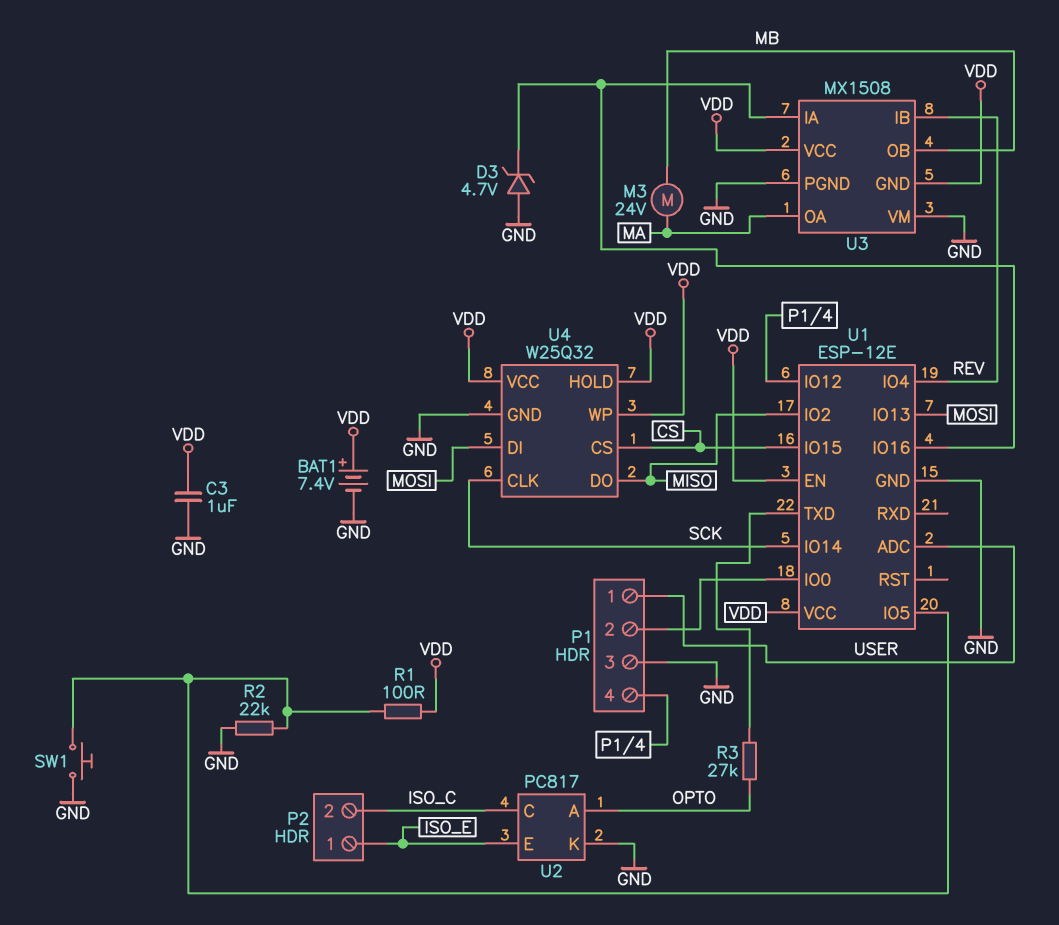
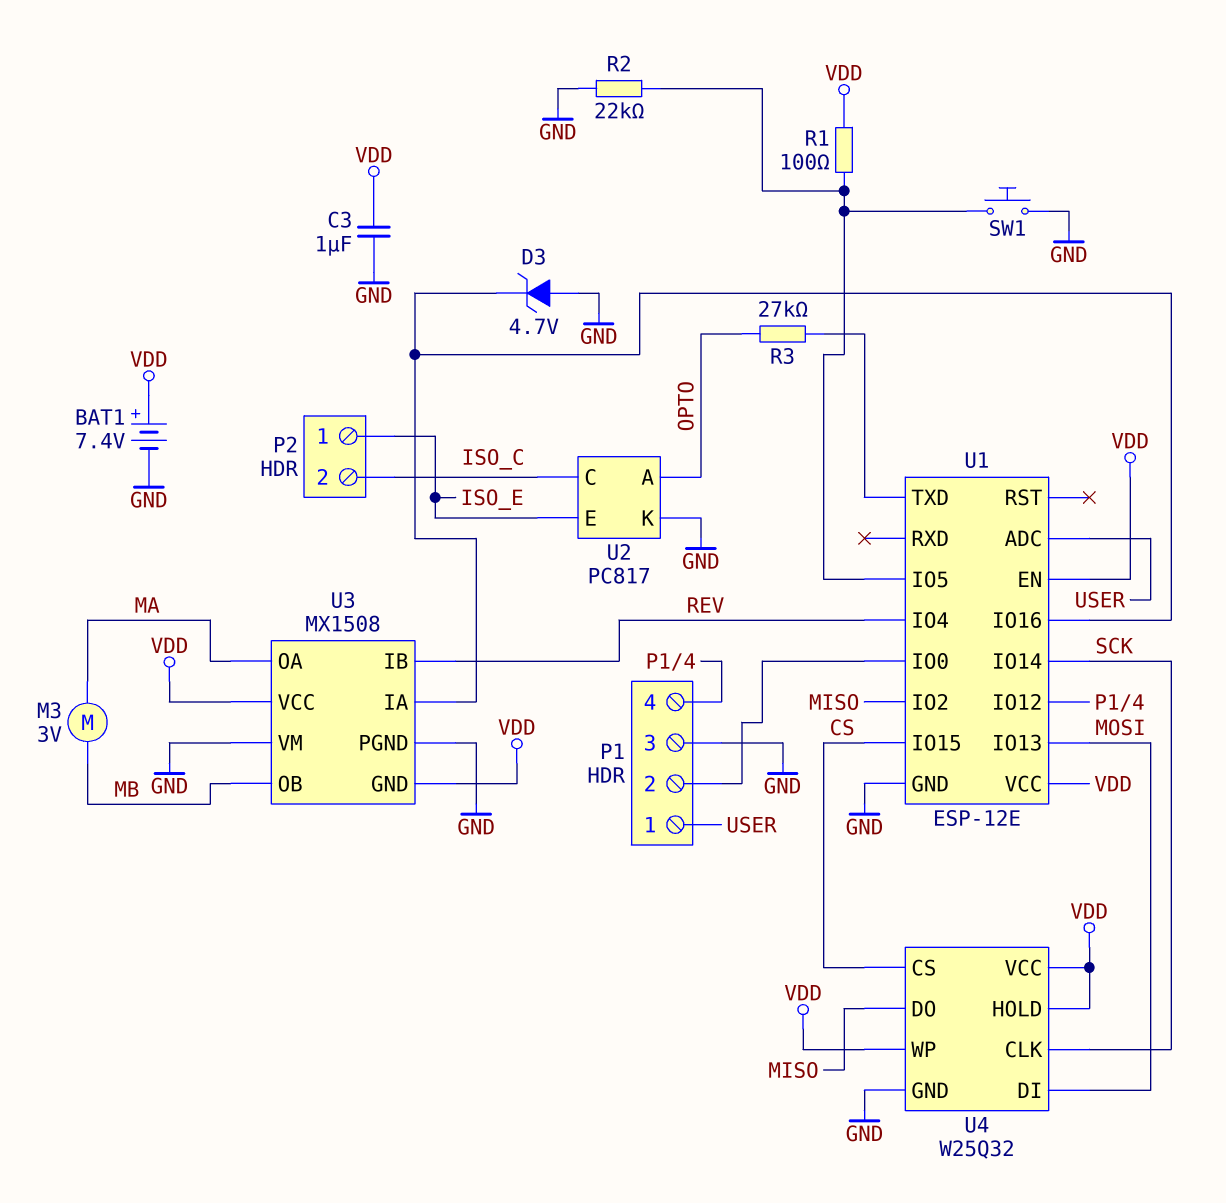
M3: motor 24V (MA, MB) -> motor 3V (MA, MB)

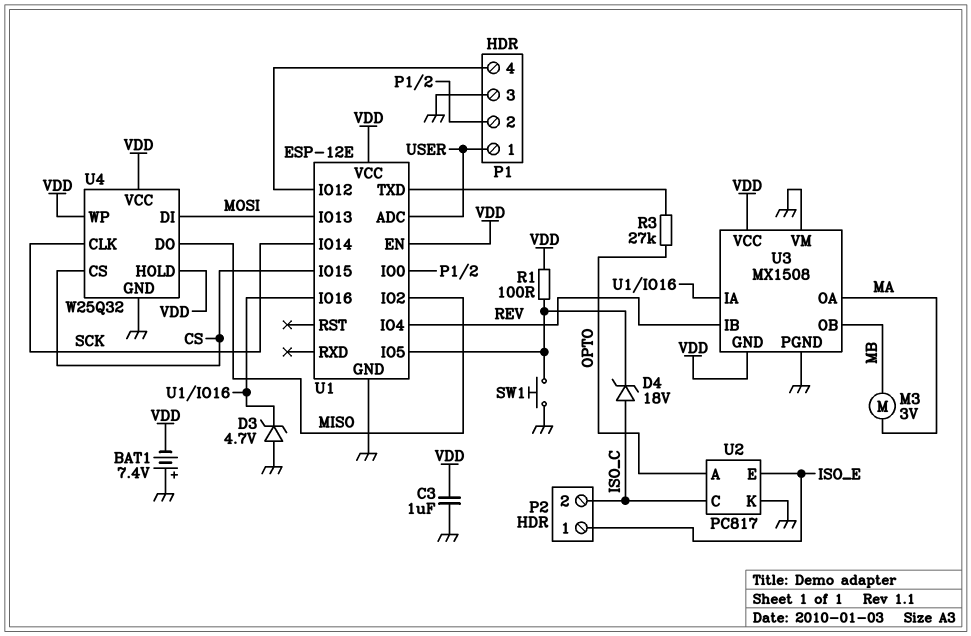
BAT1: 7.4V (plus VDD, minus GND) -> 7.4V (plus GND, minus VDD)
D4: none -> zener 18V (A ISO_C, K U1/IO5)
R2: 22k (GND, U1/IO5) -> none

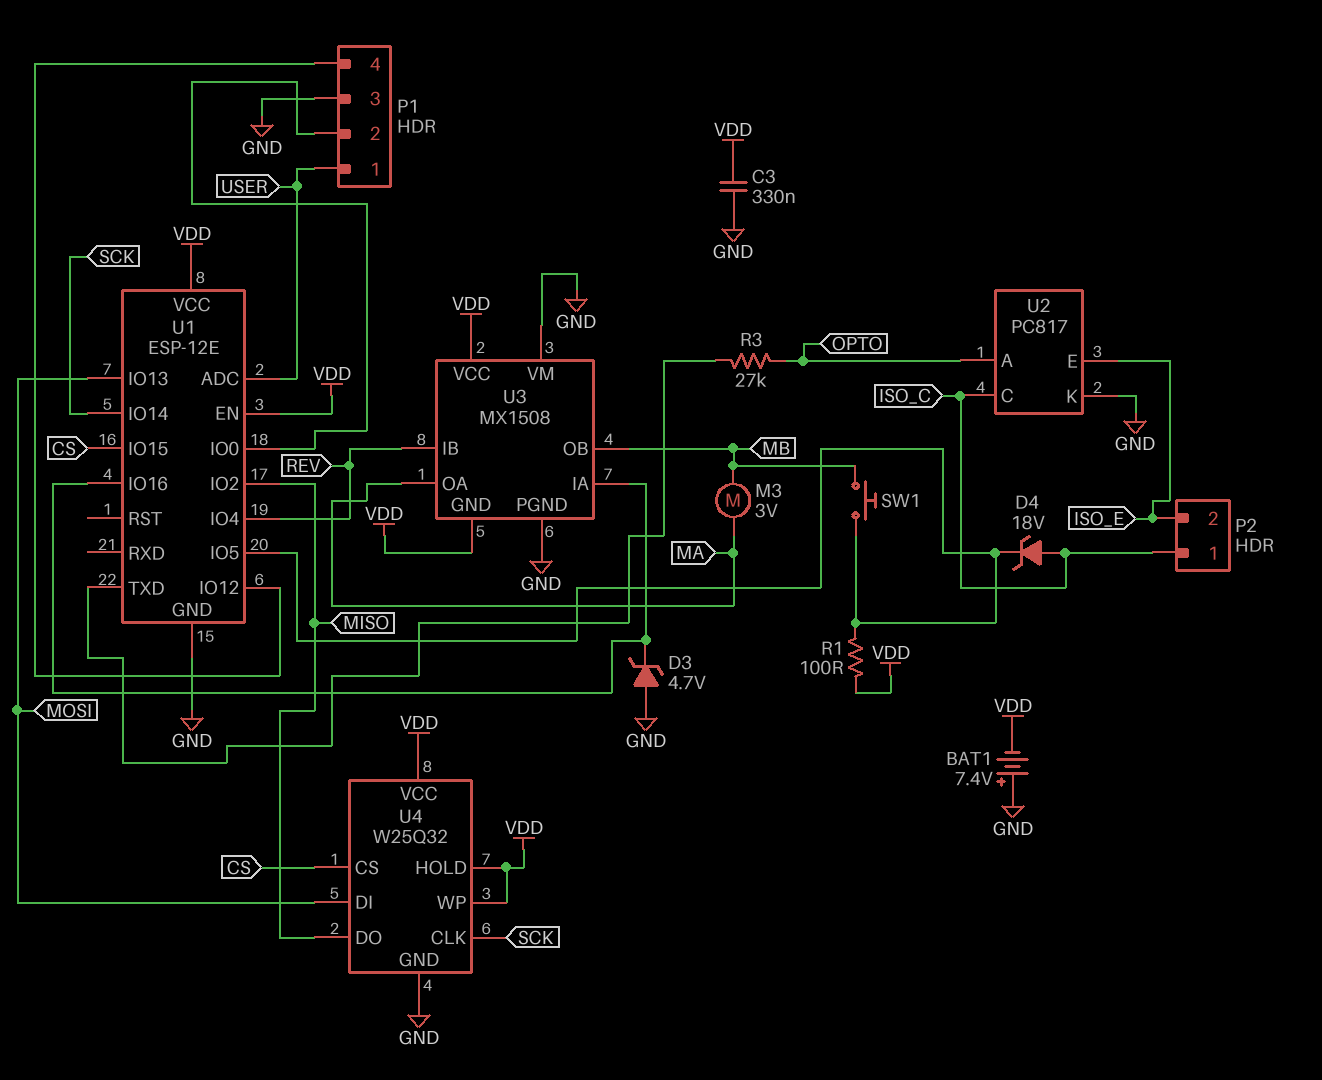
C3: 1uF (GND, VDD) -> 330nF (GND, VDD)
P2 pin 1: ISO_E -> ISO_C
P2 pin 2: ISO_C -> ISO_E
SW1: button (GND, U1/IO5) -> button (MB, U1/IO5)

